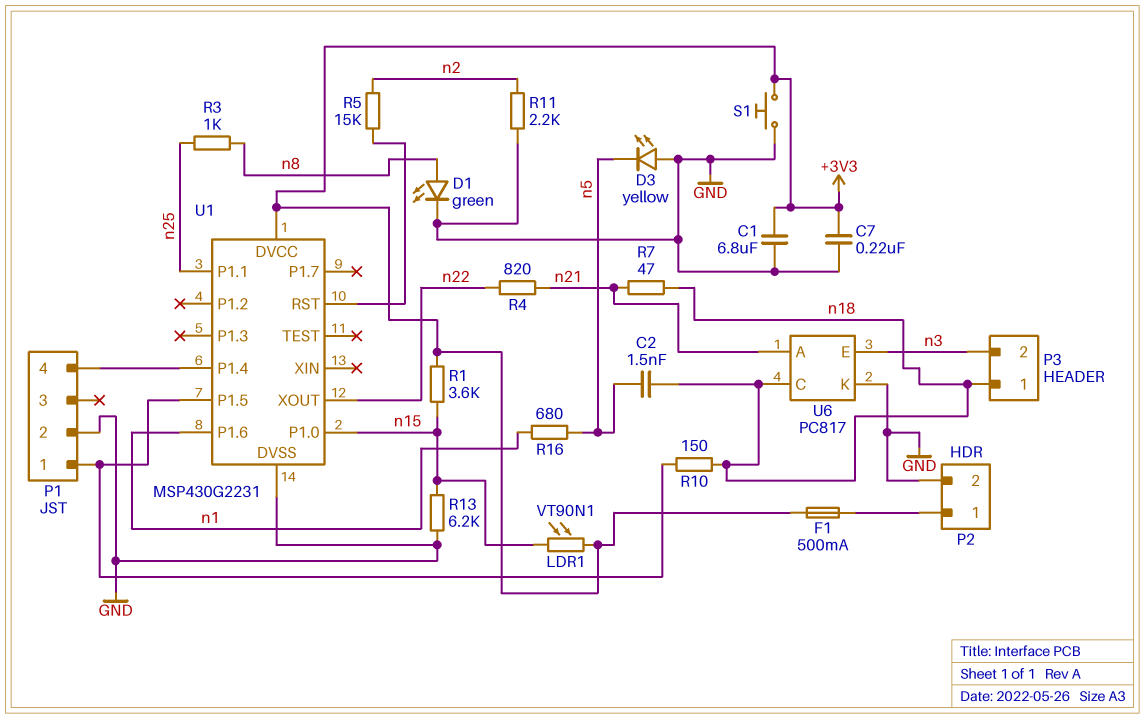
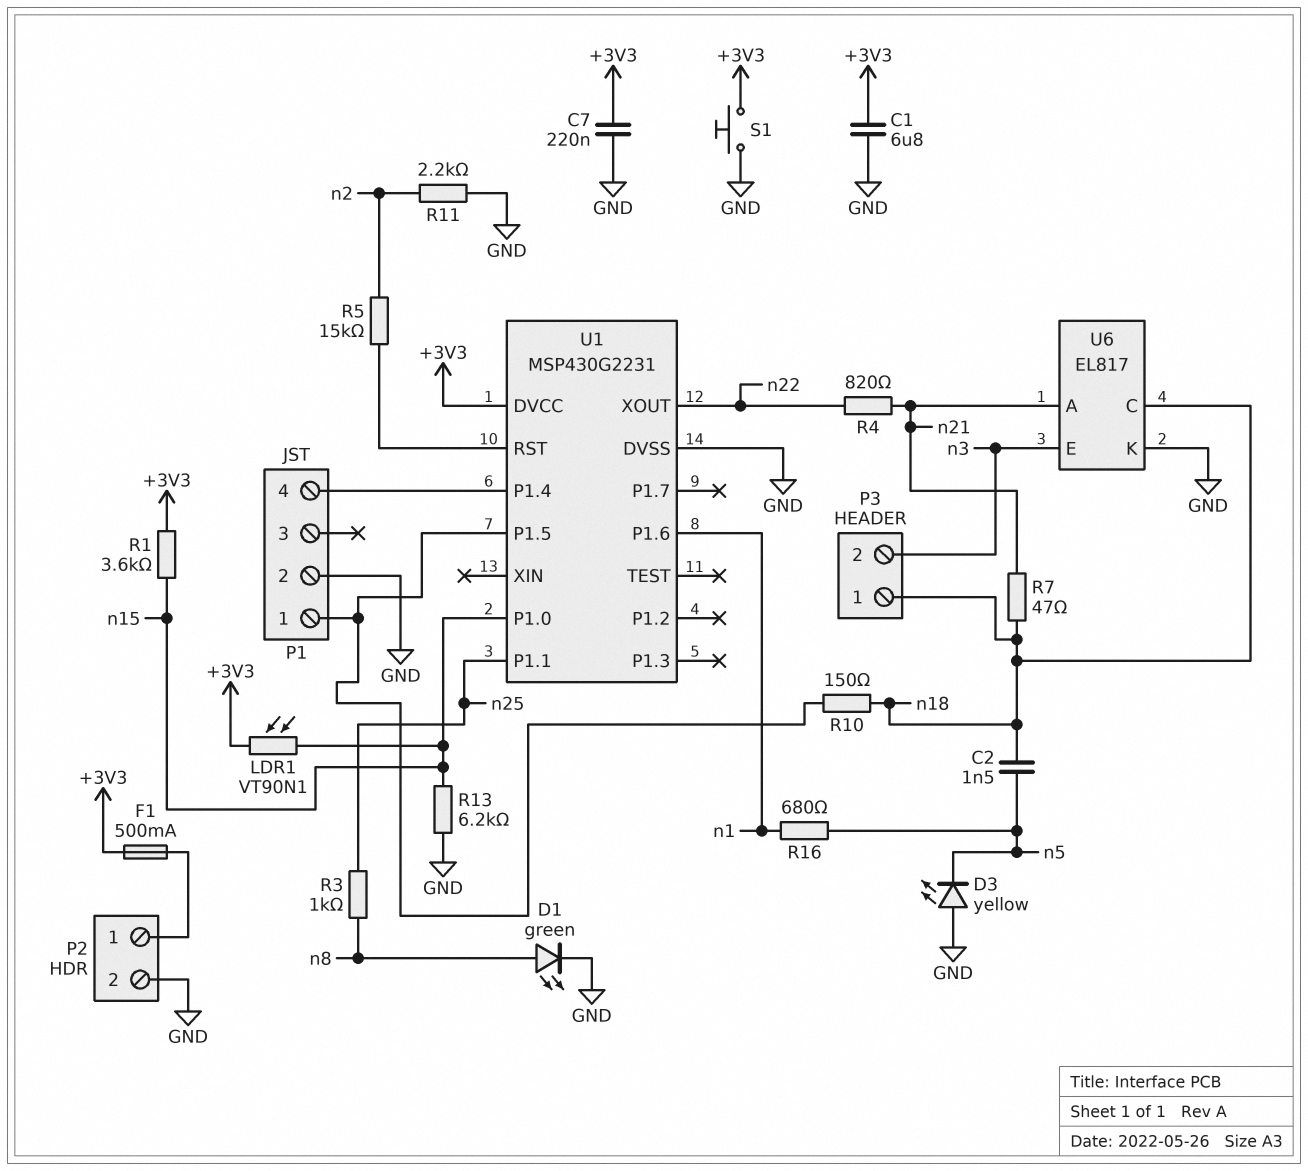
U6: PC817 -> EL817

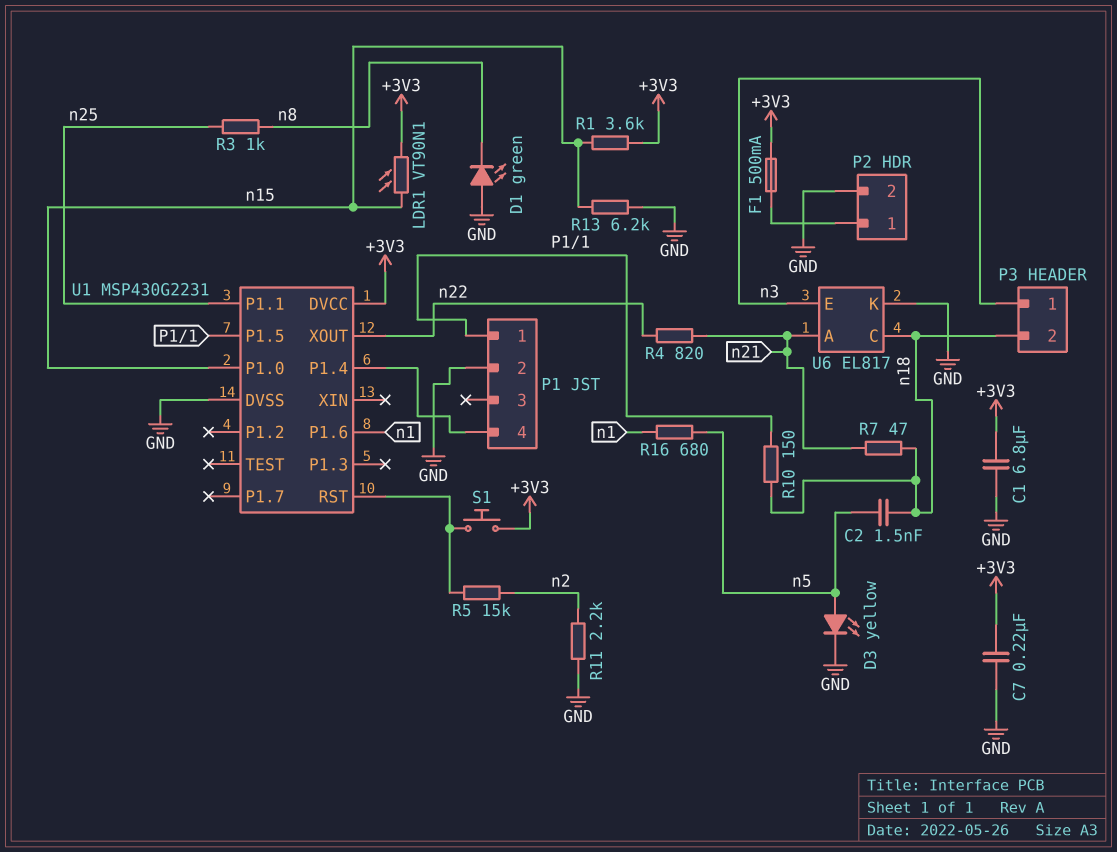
D1: LED green (A n8, K GND) -> LED green (A GND, K n8)
D3: LED yellow (A GND, K n5) -> LED yellow (A n5, K GND)
P3 pin 1: n18 -> n3
P3 pin 2: n3 -> n18
S1: button (+3V3, GND) -> button (+3V3, U1/RST)

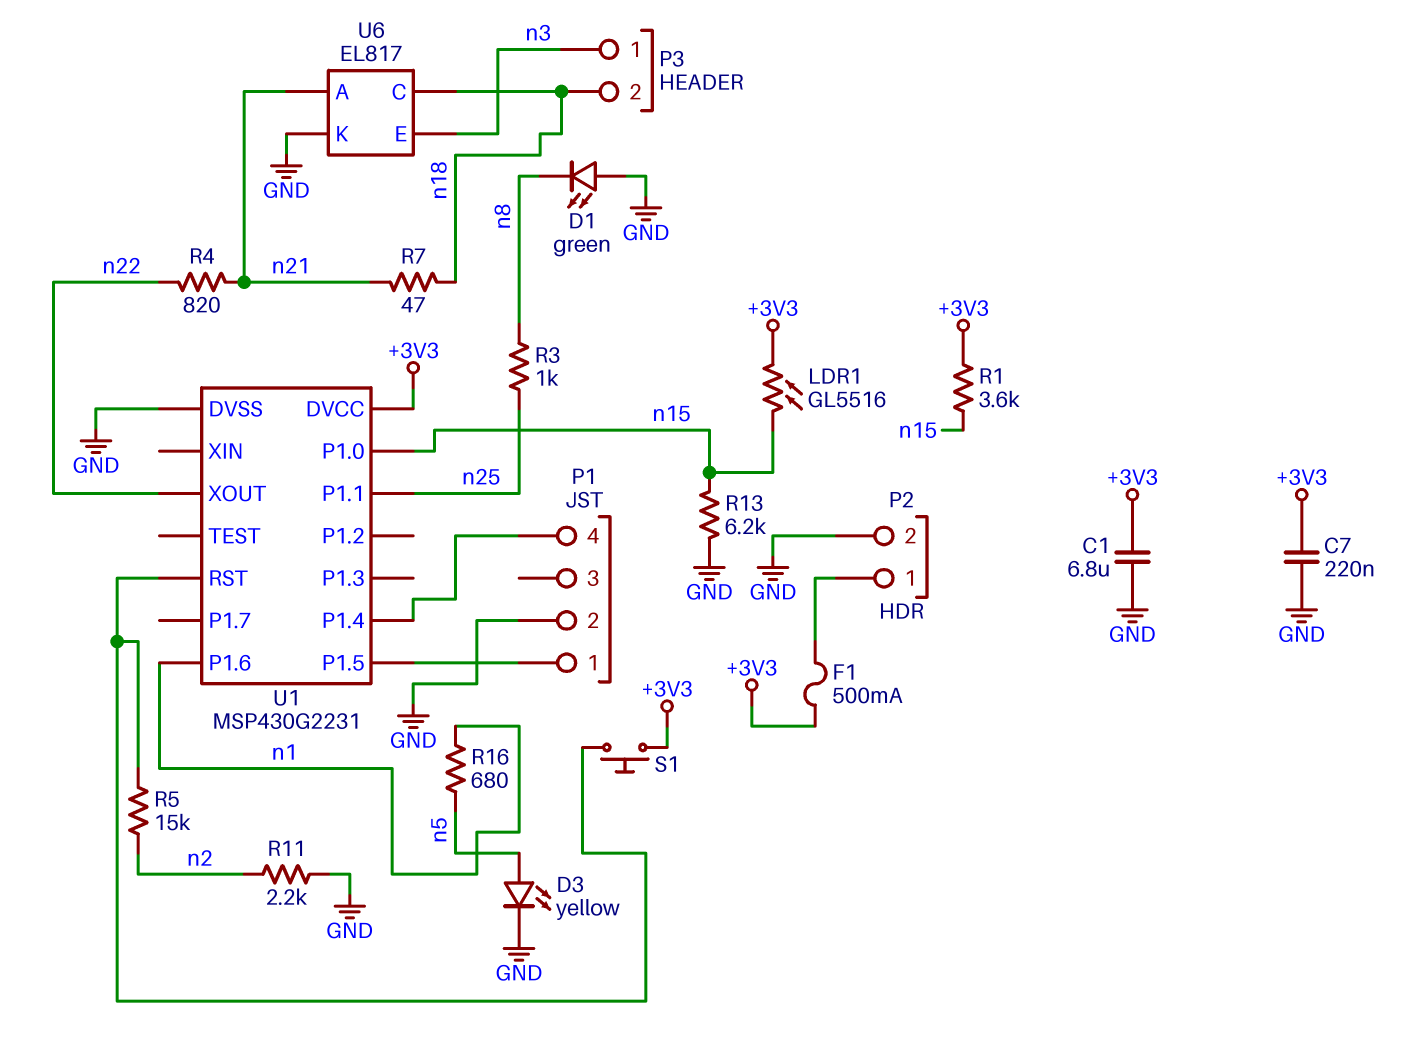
C2: 1.5nF (n5, n18) -> none
LDR1: VT90N1 (+3V3, n15) -> GL5516 (+3V3, n15)
R10: 150 (P1/1, n18) -> none

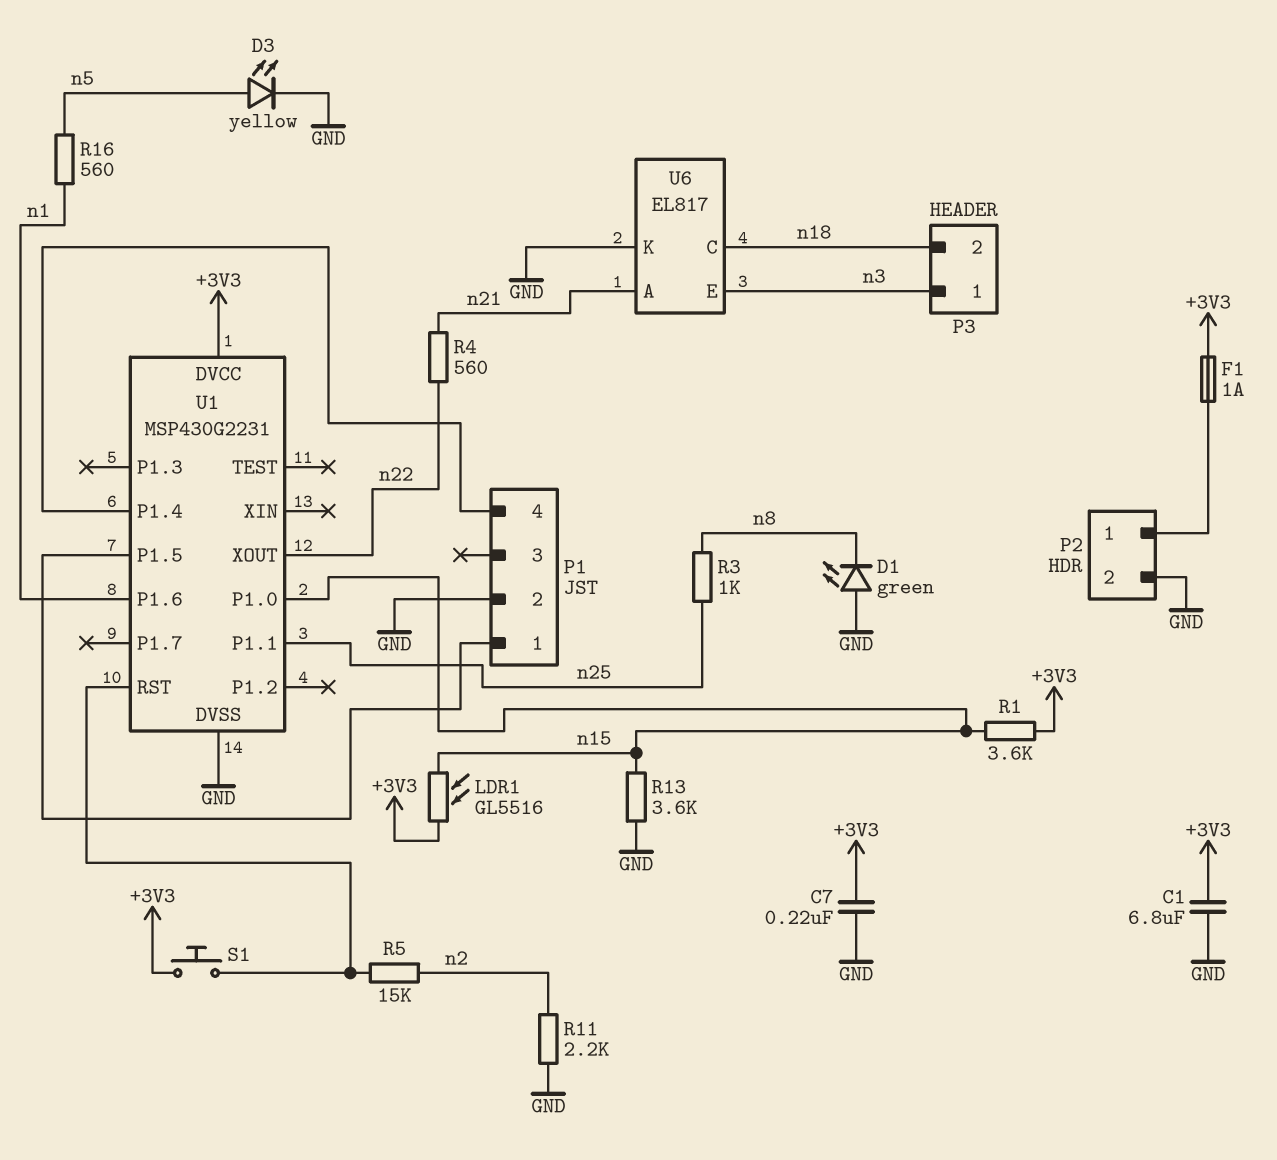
F1: 500mA (+3V3, P2/1) -> 1A (+3V3, P2/1)
R4: 820 (n21, n22) -> 560 (n21, n22)
R7: 47 (n18, n21) -> none
R13: 6.2k (GND, n15) -> 3.6k (GND, n15)
R16: 680 (n1, n5) -> 560 (n1, n5)

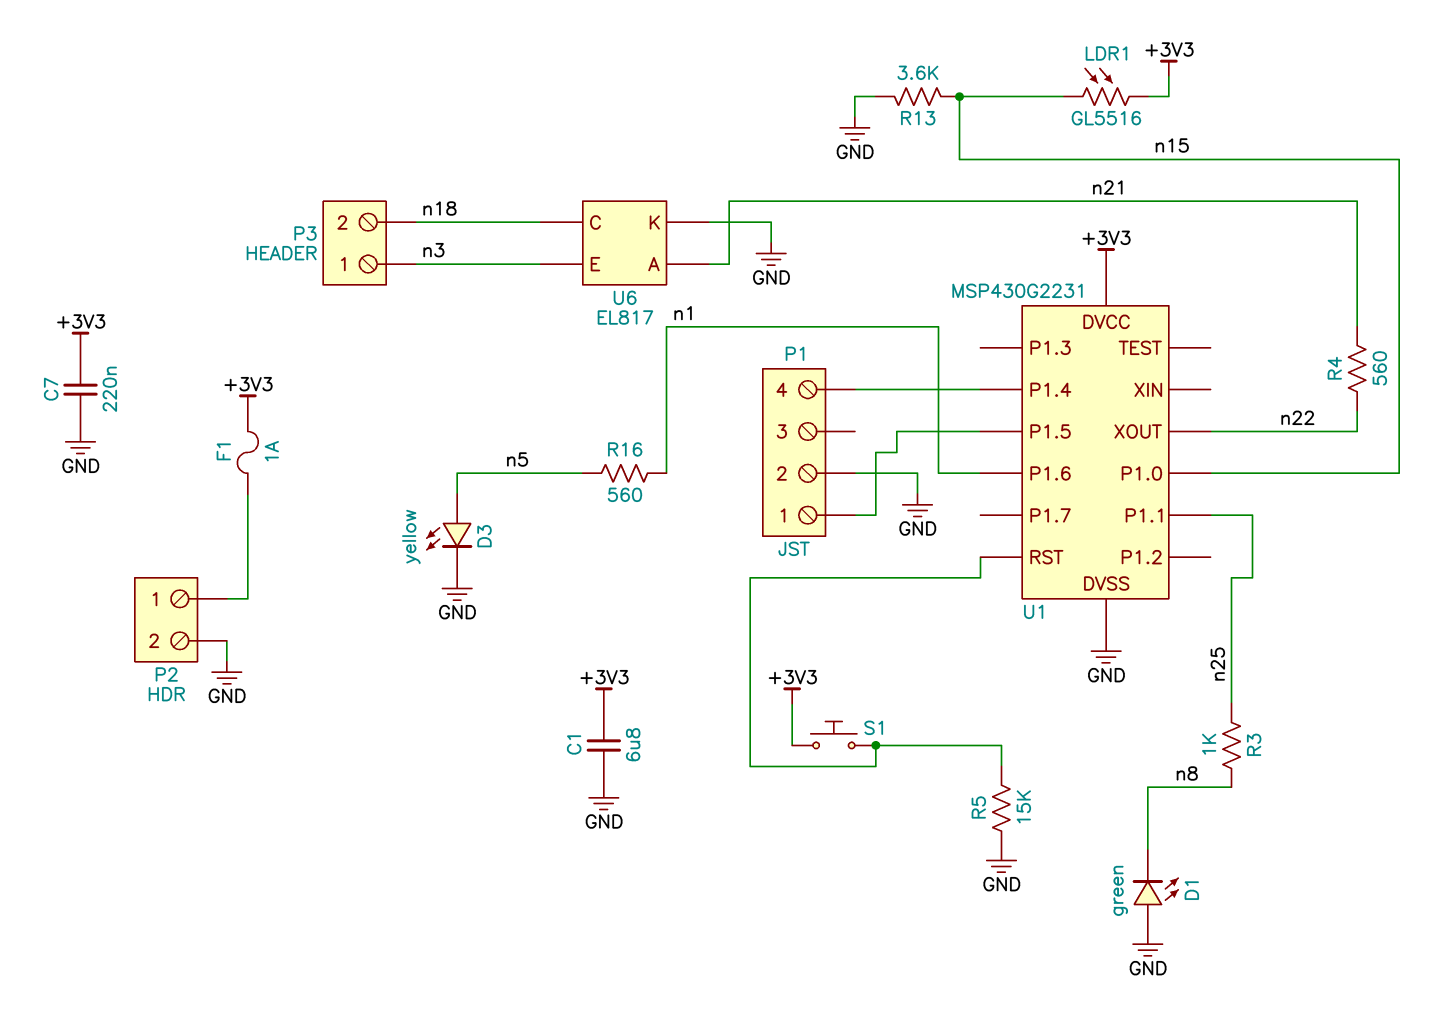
R1: 3.6k (+3V3, n15) -> none
R5: 15k (U1/RST, n2) -> 15k (GND, U1/RST)
R11: 2.2k (GND, n2) -> none

